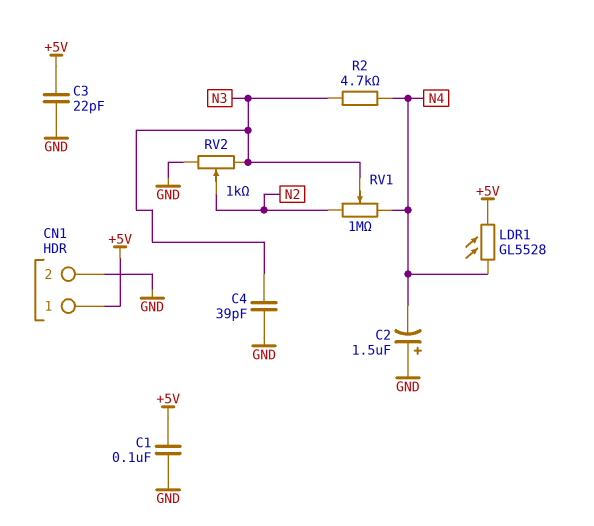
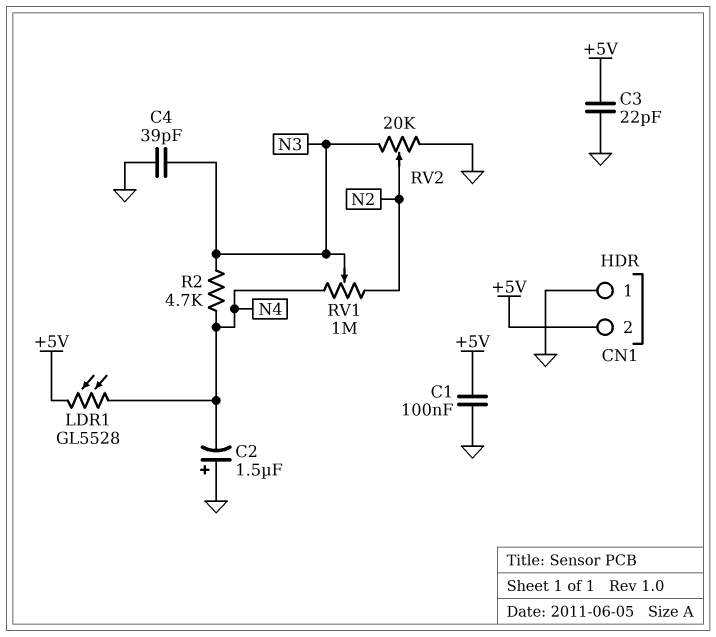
CN1 pin 1: +5V -> GND
CN1 pin 2: GND -> +5V
RV2: 1k (GND, N3, wiper N2) -> 20k (GND, N3, wiper N2)

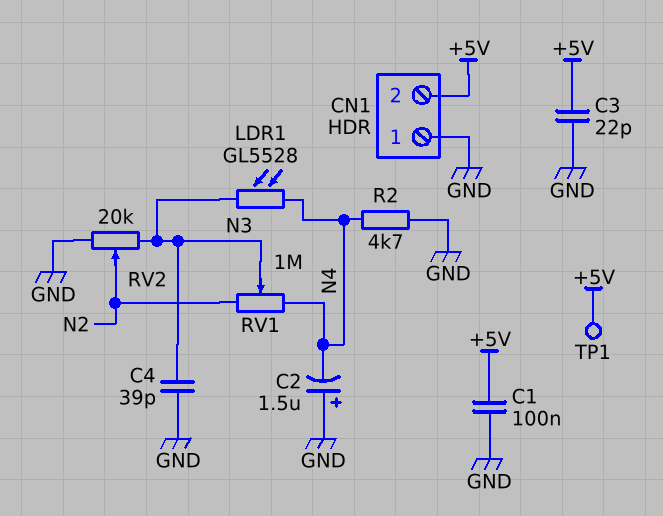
LDR1: GL5528 (+5V, N4) -> GL5528 (N3, N4)
R2: 4.7k (N3, N4) -> 4.7k (GND, N4)
TP1: none -> test point (+5V)

